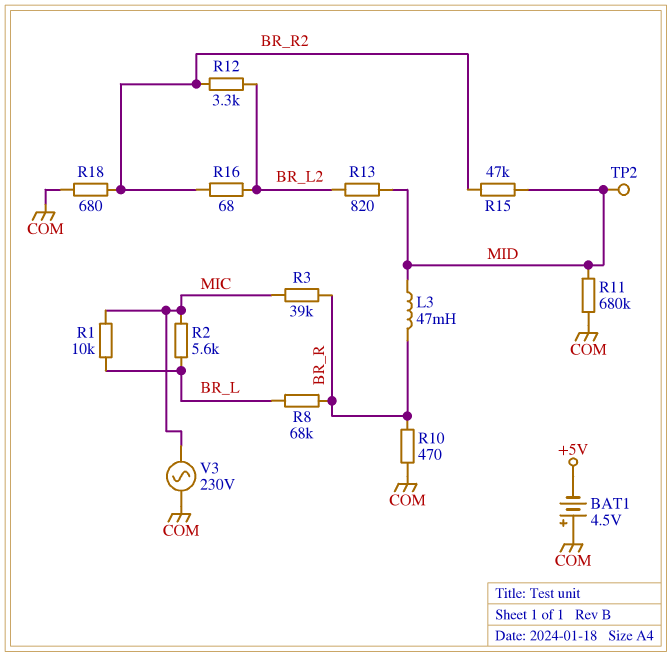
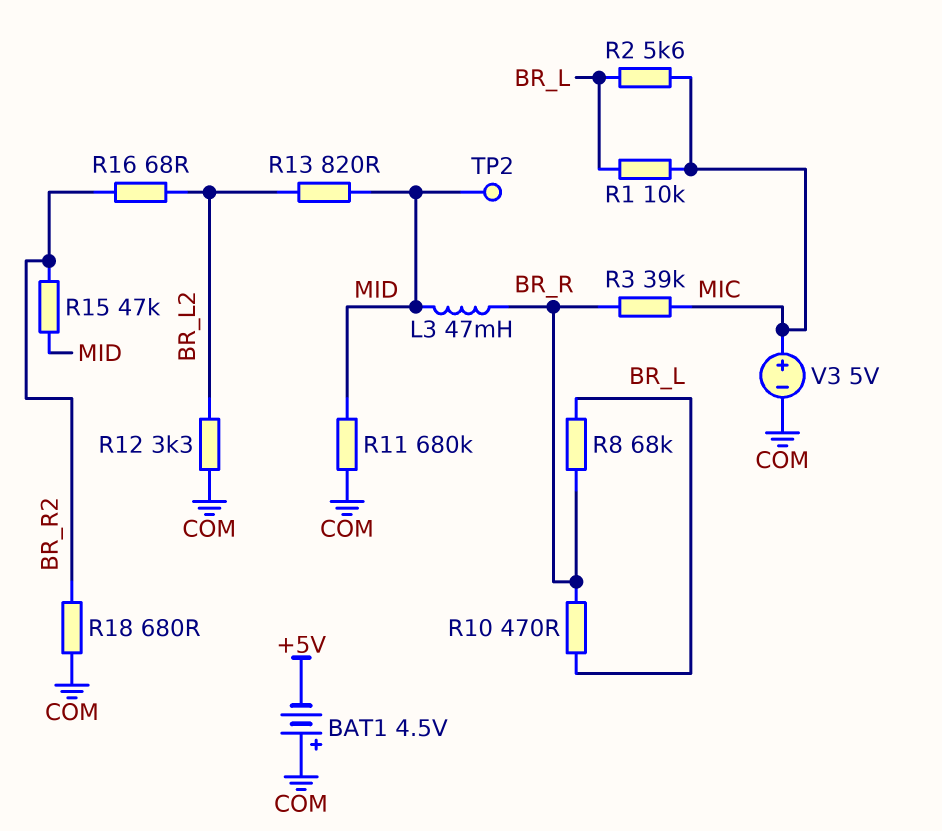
R10: 470 (BR_R, COM) -> 470 (BR_L, BR_R)
R12: 3.3k (BR_L2, BR_R2) -> 3.3k (BR_L2, COM)
V3: AC 230V (COM, MIC) -> 5V (plus MIC, minus COM)

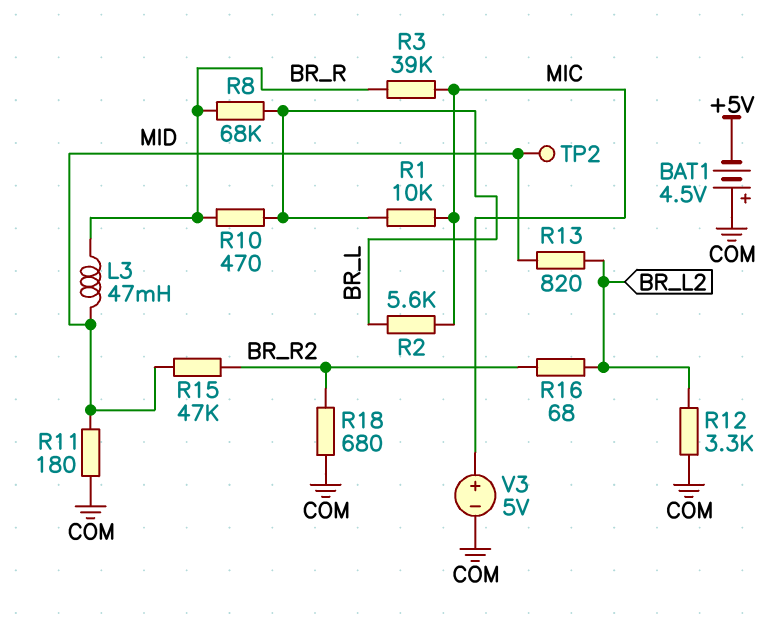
R11: 680k (COM, MID) -> 180 (COM, MID)

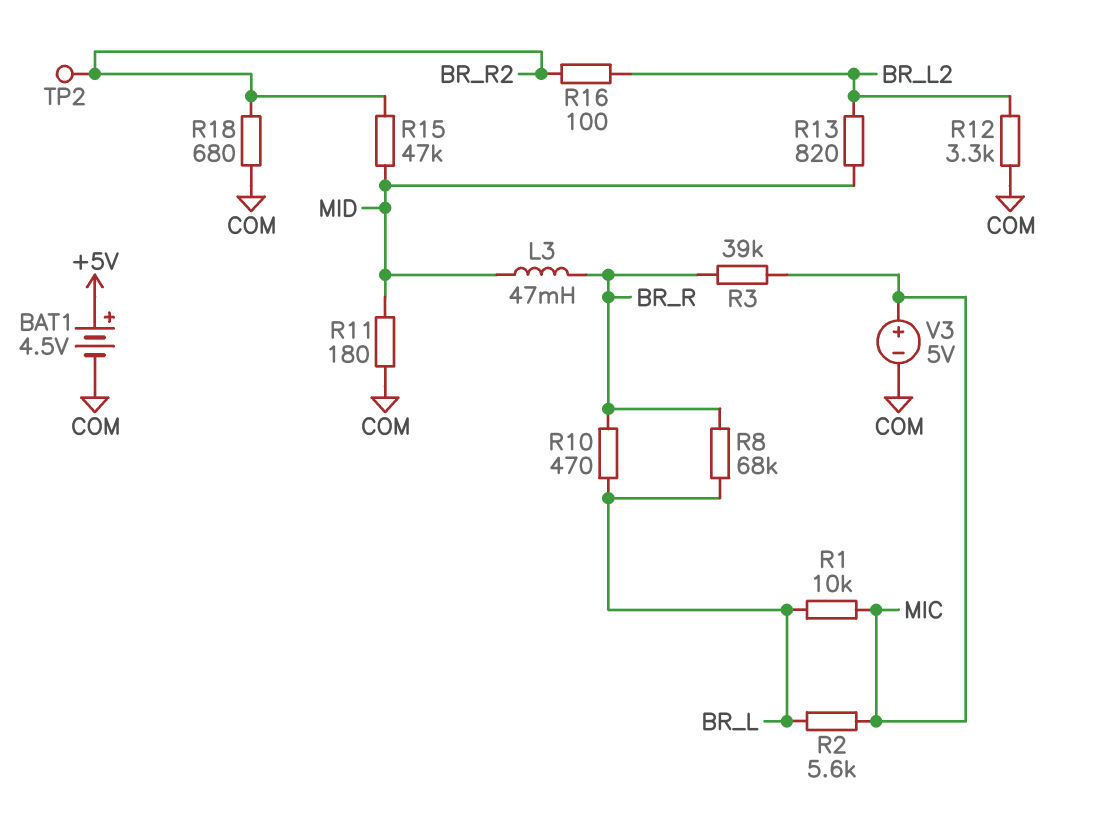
BAT1: 4.5V (plus COM, minus +5V) -> 4.5V (plus +5V, minus COM)
R16: 68 (BR_L2, BR_R2) -> 100 (BR_L2, BR_R2)
TP2: test point (MID) -> test point (BR_R2)

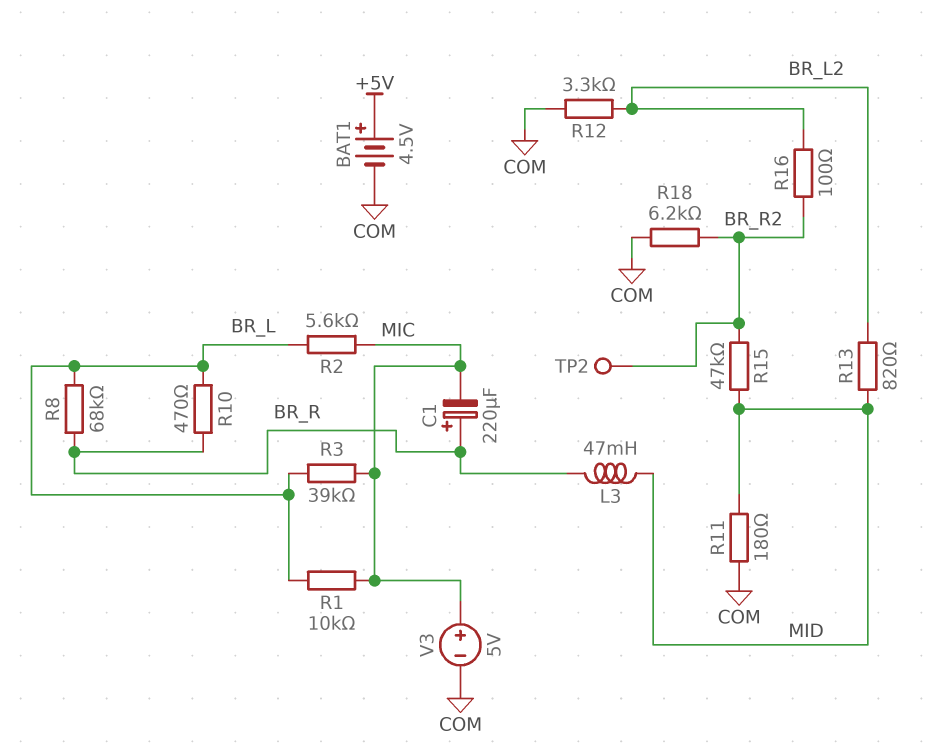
C1: none -> 220uF (plus BR_R, minus MIC)
R3: 39k (BR_R, MIC) -> 39k (BR_L, MIC)
R18: 680 (BR_R2, COM) -> 6.2k (BR_R2, COM)

